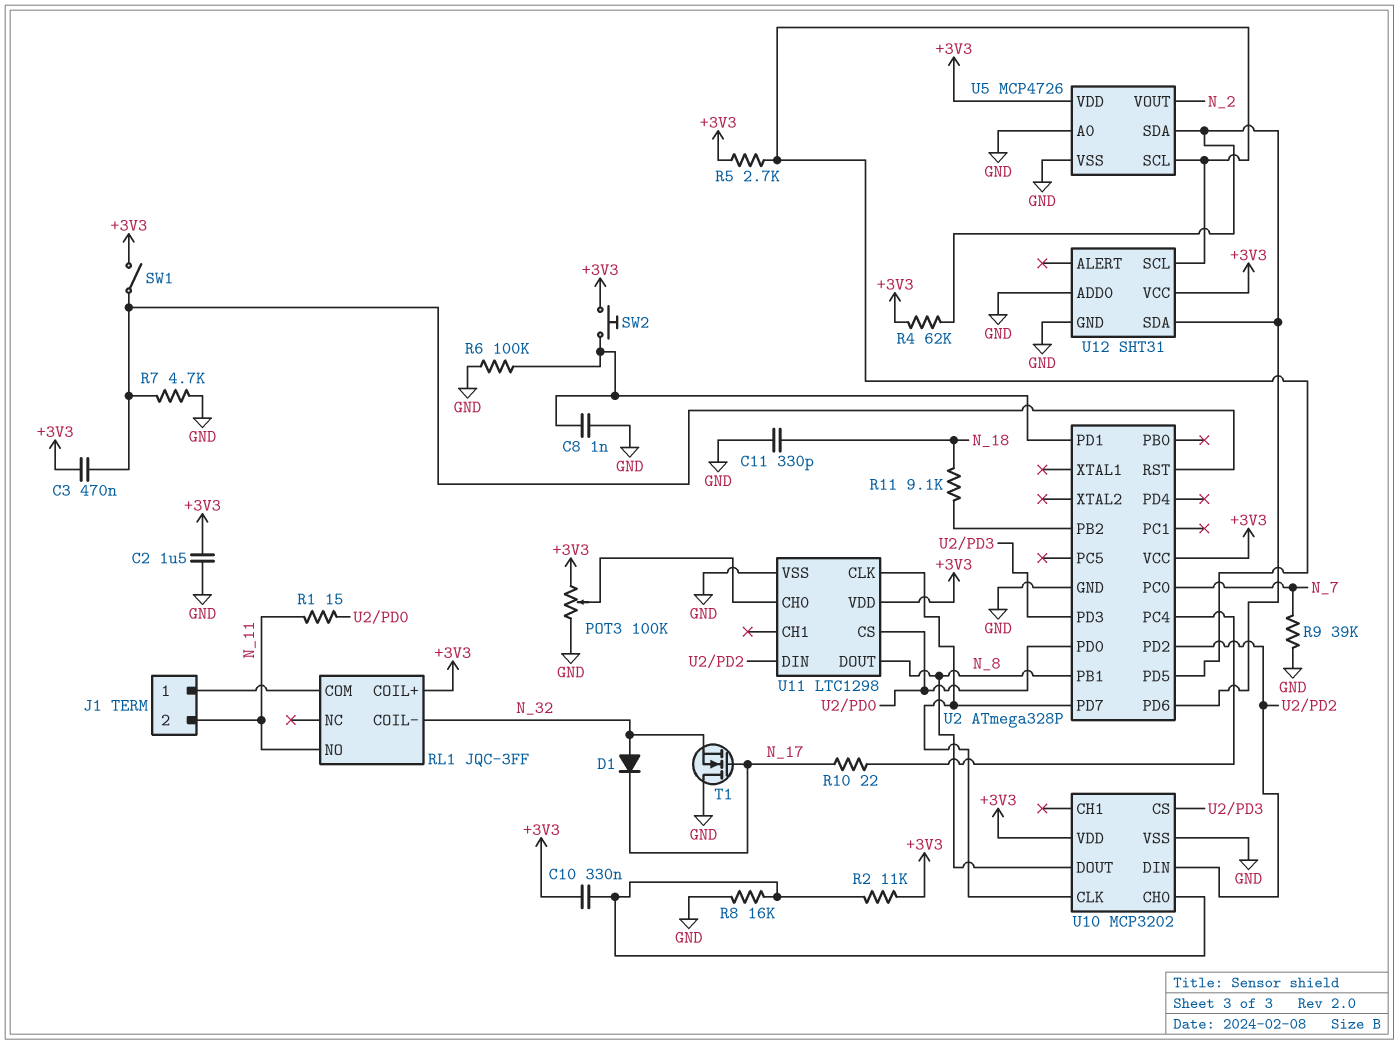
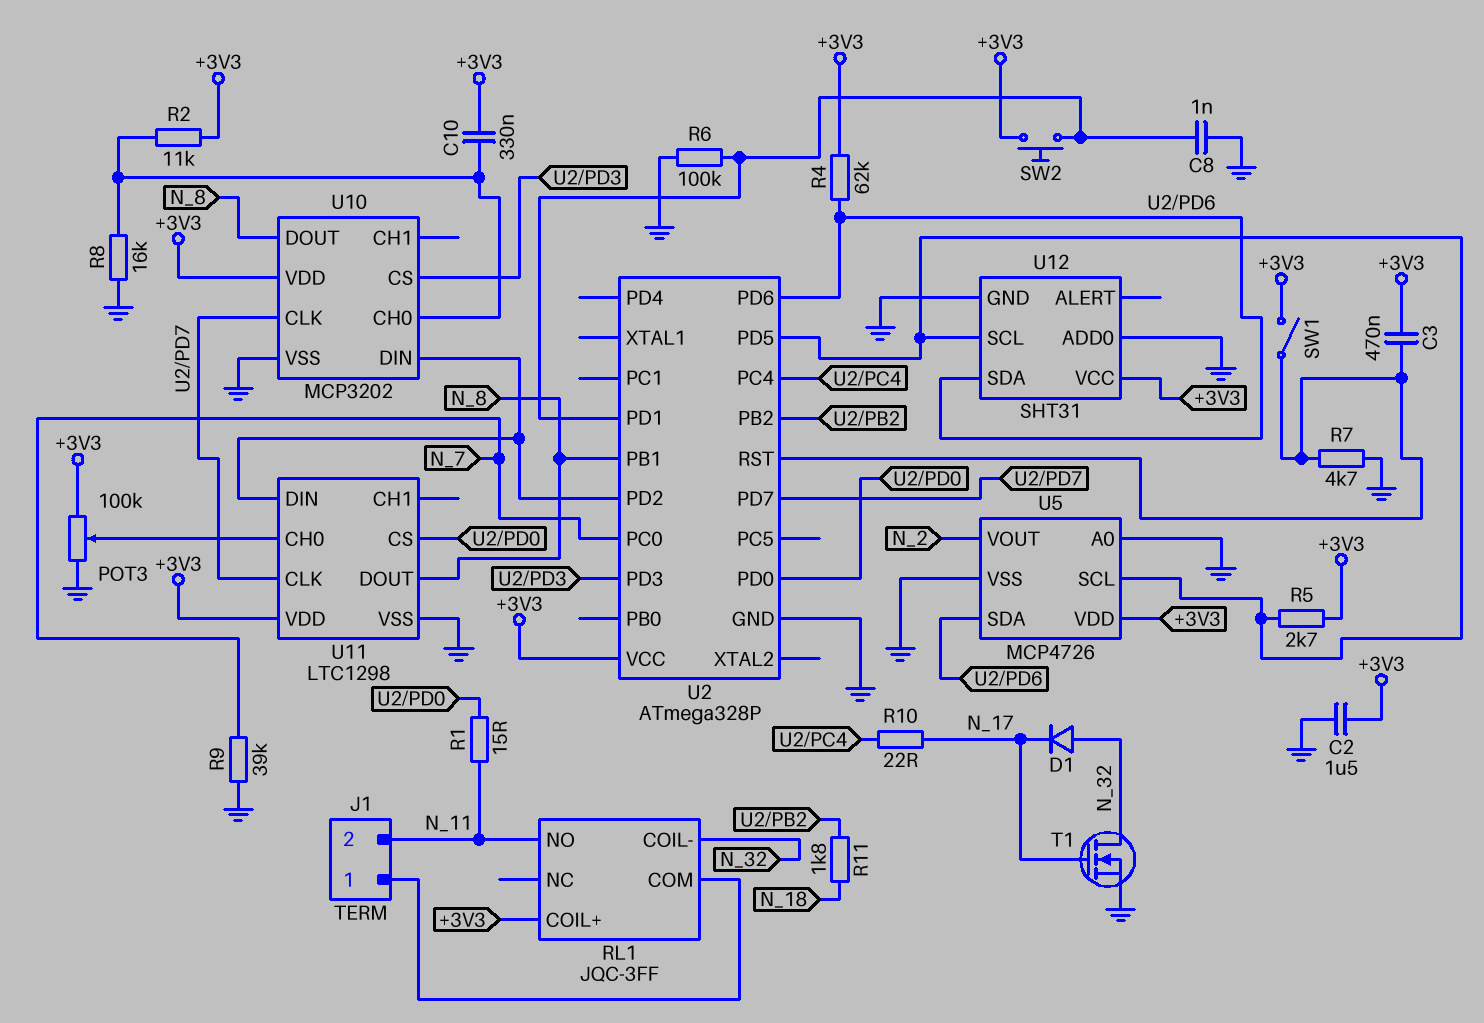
C11: 330pF (GND, N_18) -> none
R11: 9.1k (N_18, U2/PB2) -> 1.8k (N_18, U2/PB2)
T1: NMOS (G N_17, D GND, S N_32) -> NMOS (G N_17, D N_32, S GND)

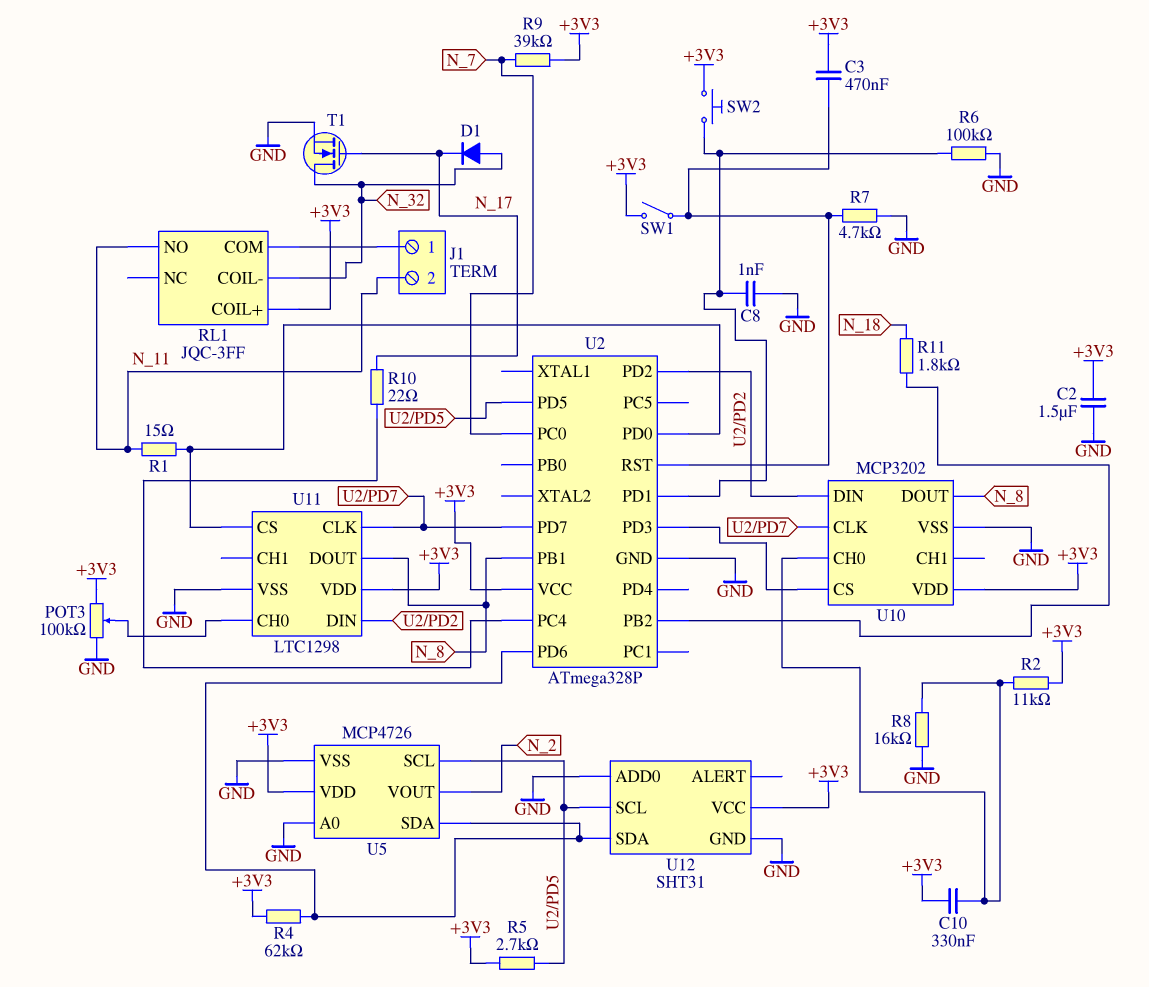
R9: 39k (GND, N_7) -> 39k (+3V3, N_7)

